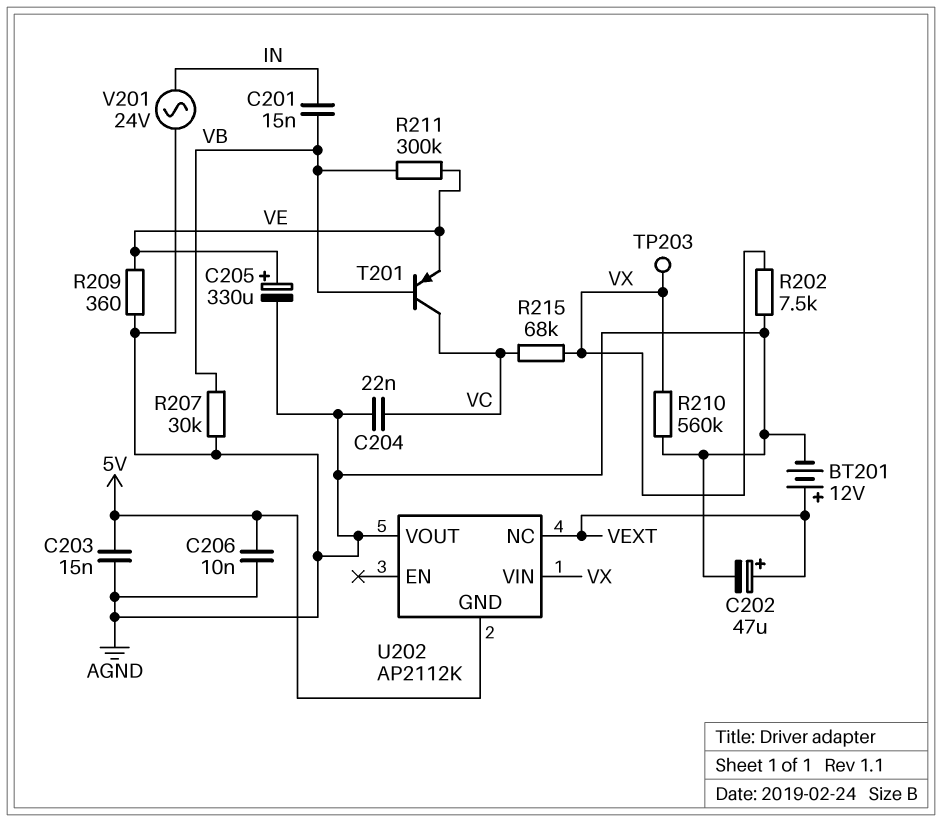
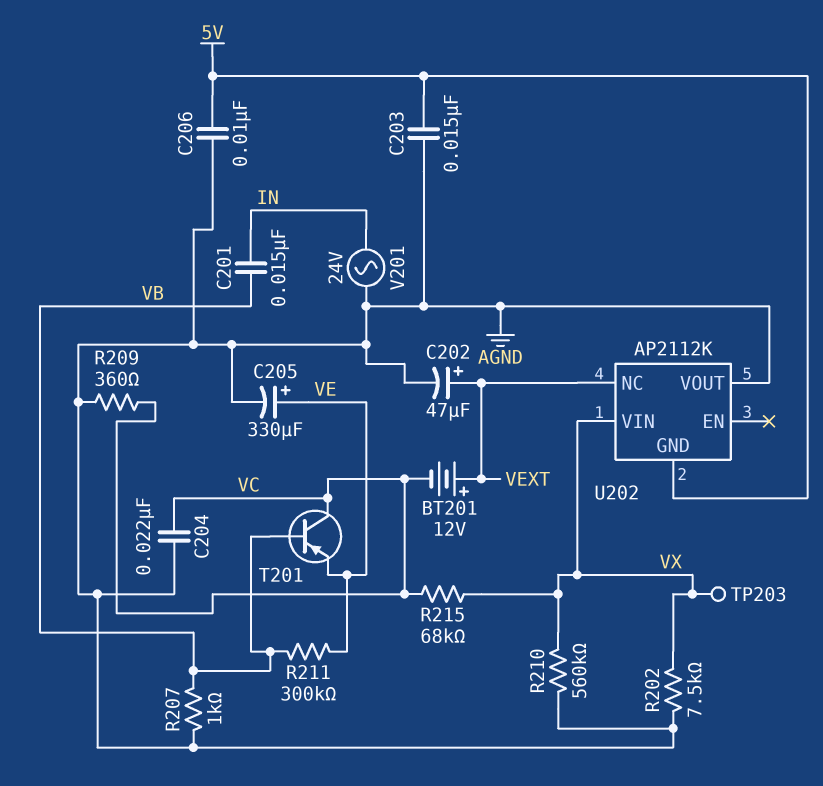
BT201: 12V (plus VEXT, minus AGND) -> 12V (plus VEXT, minus VC)
R207: 30k (AGND, VB) -> 1k (AGND, VB)
R209: 360 (AGND, VE) -> 360 (AGND, VC)

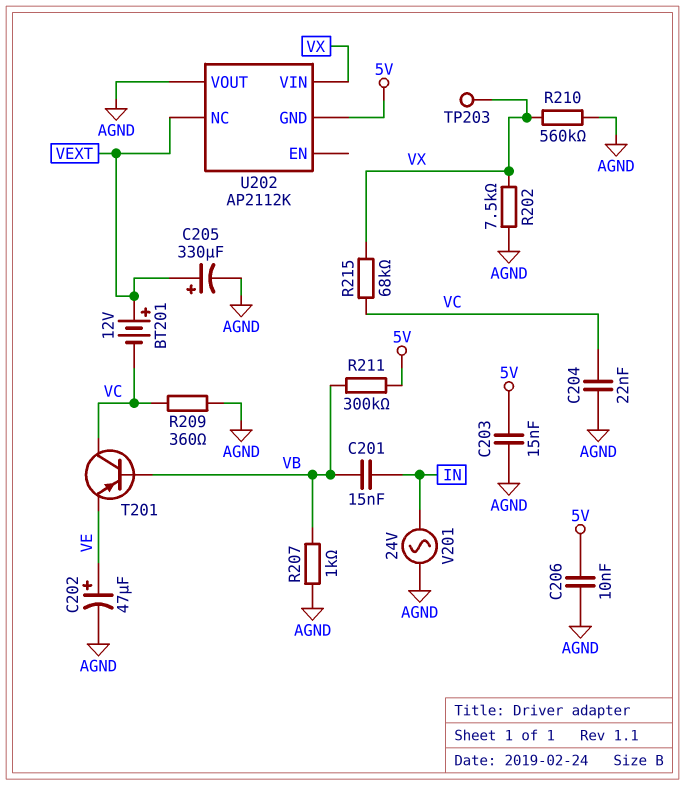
C202: 47uF (plus VEXT, minus AGND) -> 47uF (plus VE, minus AGND)
C205: 330uF (plus VE, minus AGND) -> 330uF (plus VEXT, minus AGND)
R211: 300k (VB, VE) -> 300k (5V, VB)

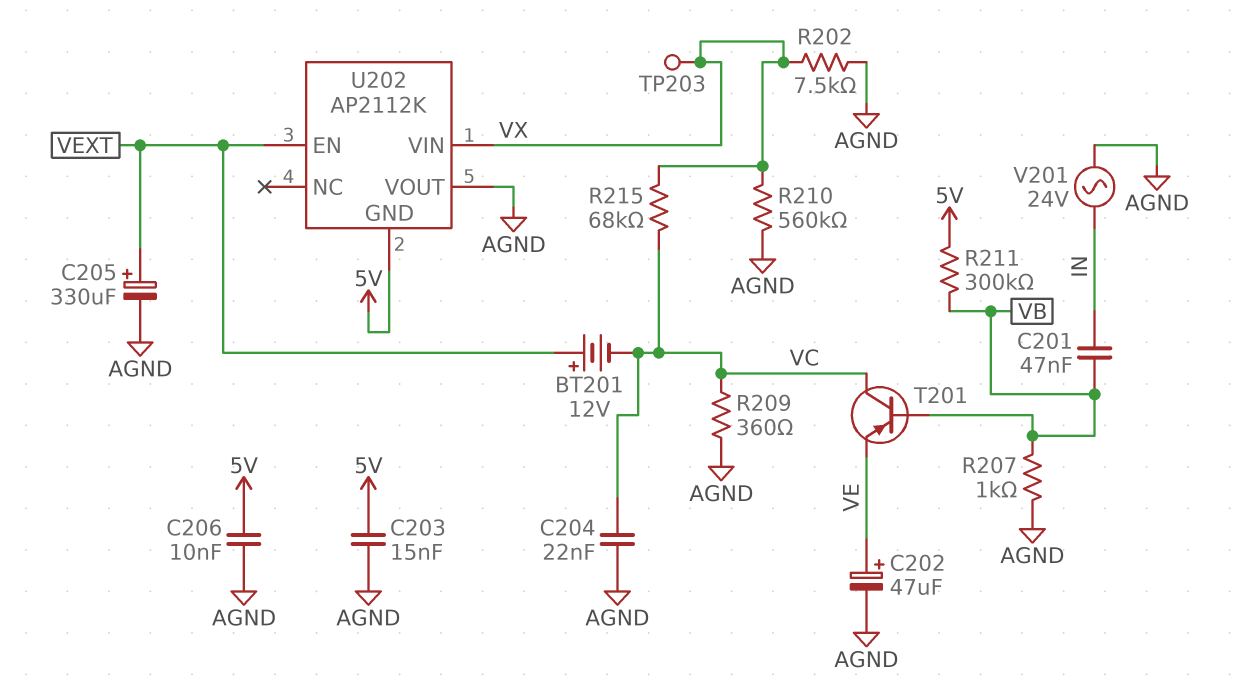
C201: 15nF (IN, VB) -> 47nF (IN, VB)
U202 pin EN: none -> VEXT
U202 pin NC: VEXT -> none

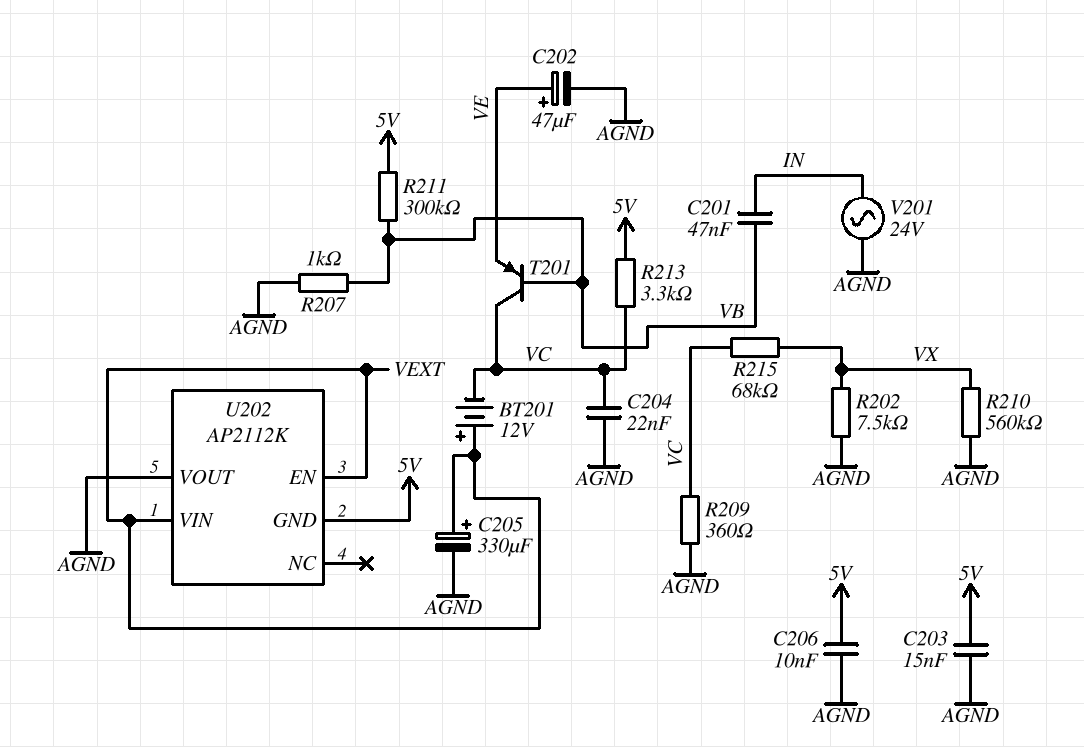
R213: none -> 3.3k (5V, VC)
TP203: test point (VX) -> none
U202 pin VIN: VX -> VEXT

